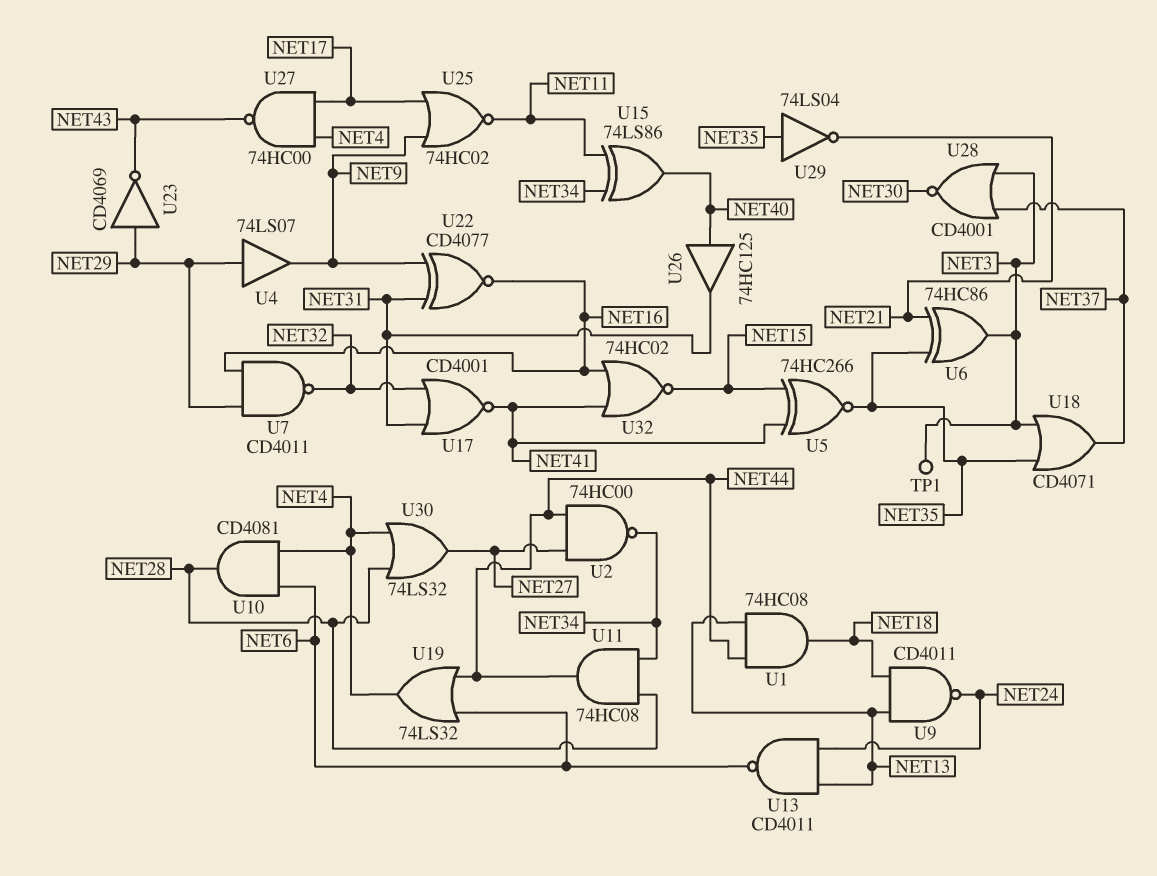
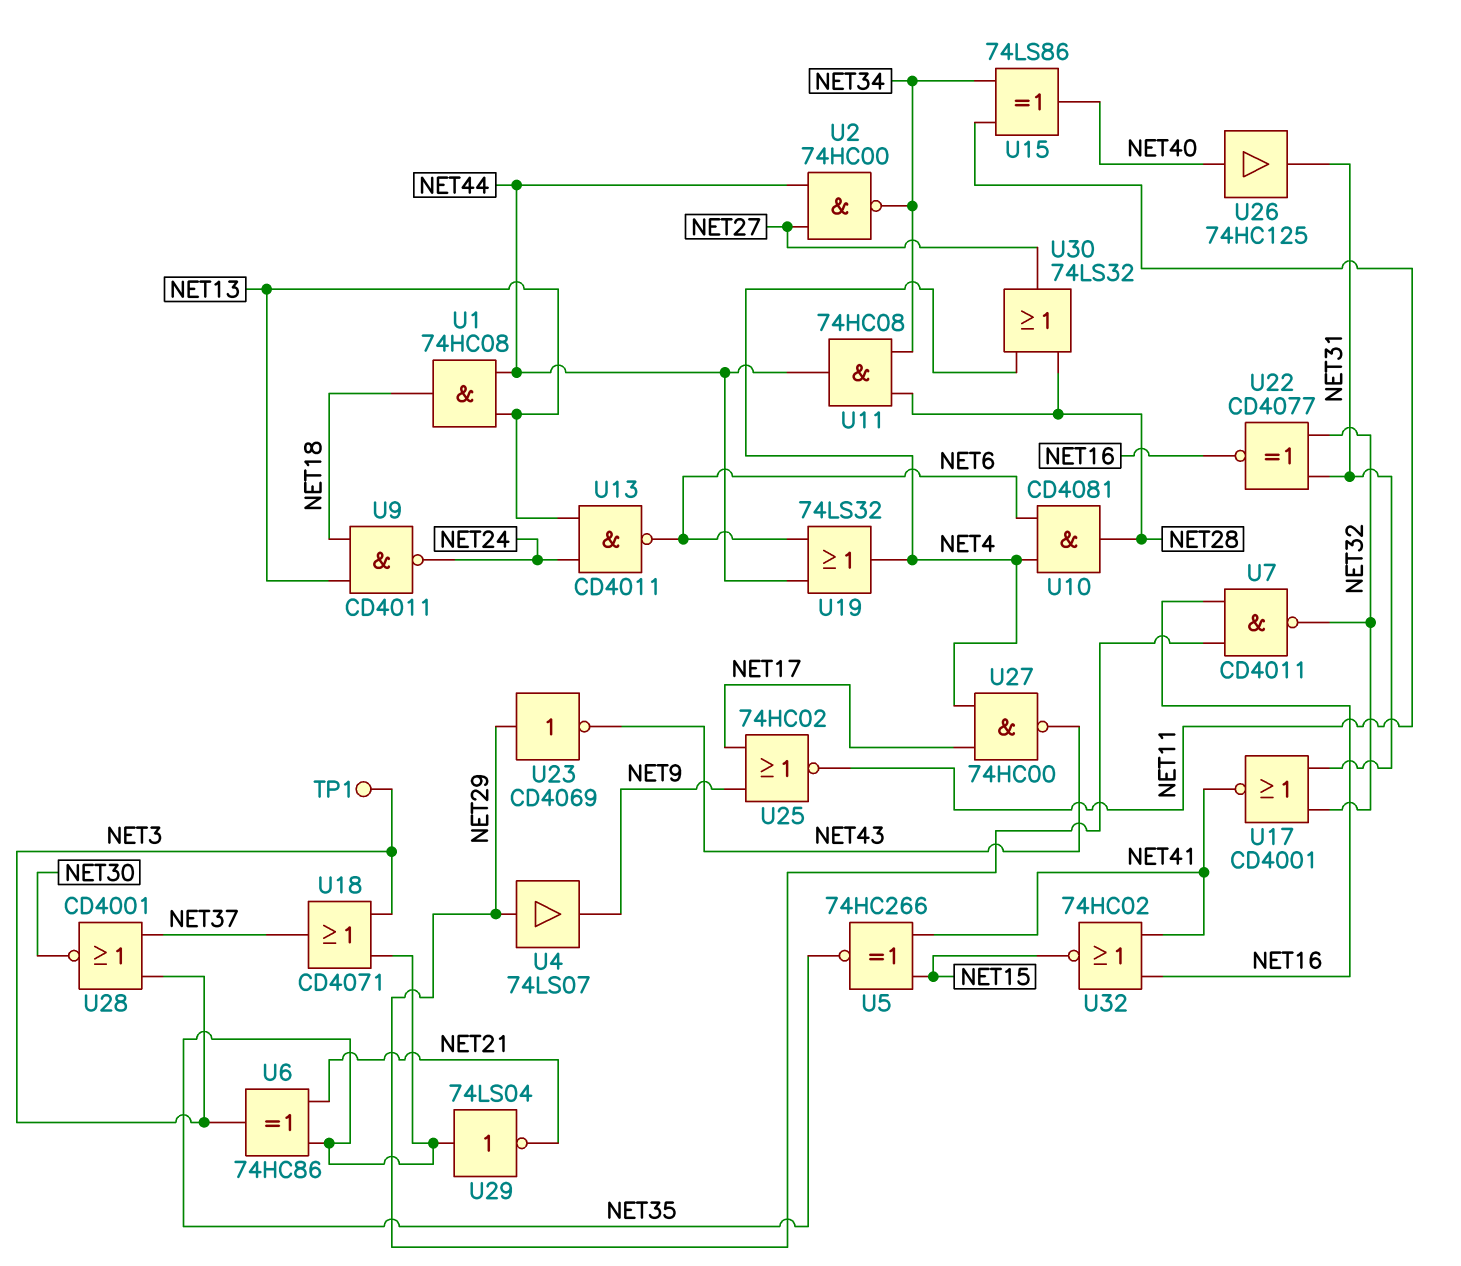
U22: XNOR CD4077 (in NET9, in NET31, out NET16) -> XNOR CD4077 (in NET31, in NET32, out NET16)

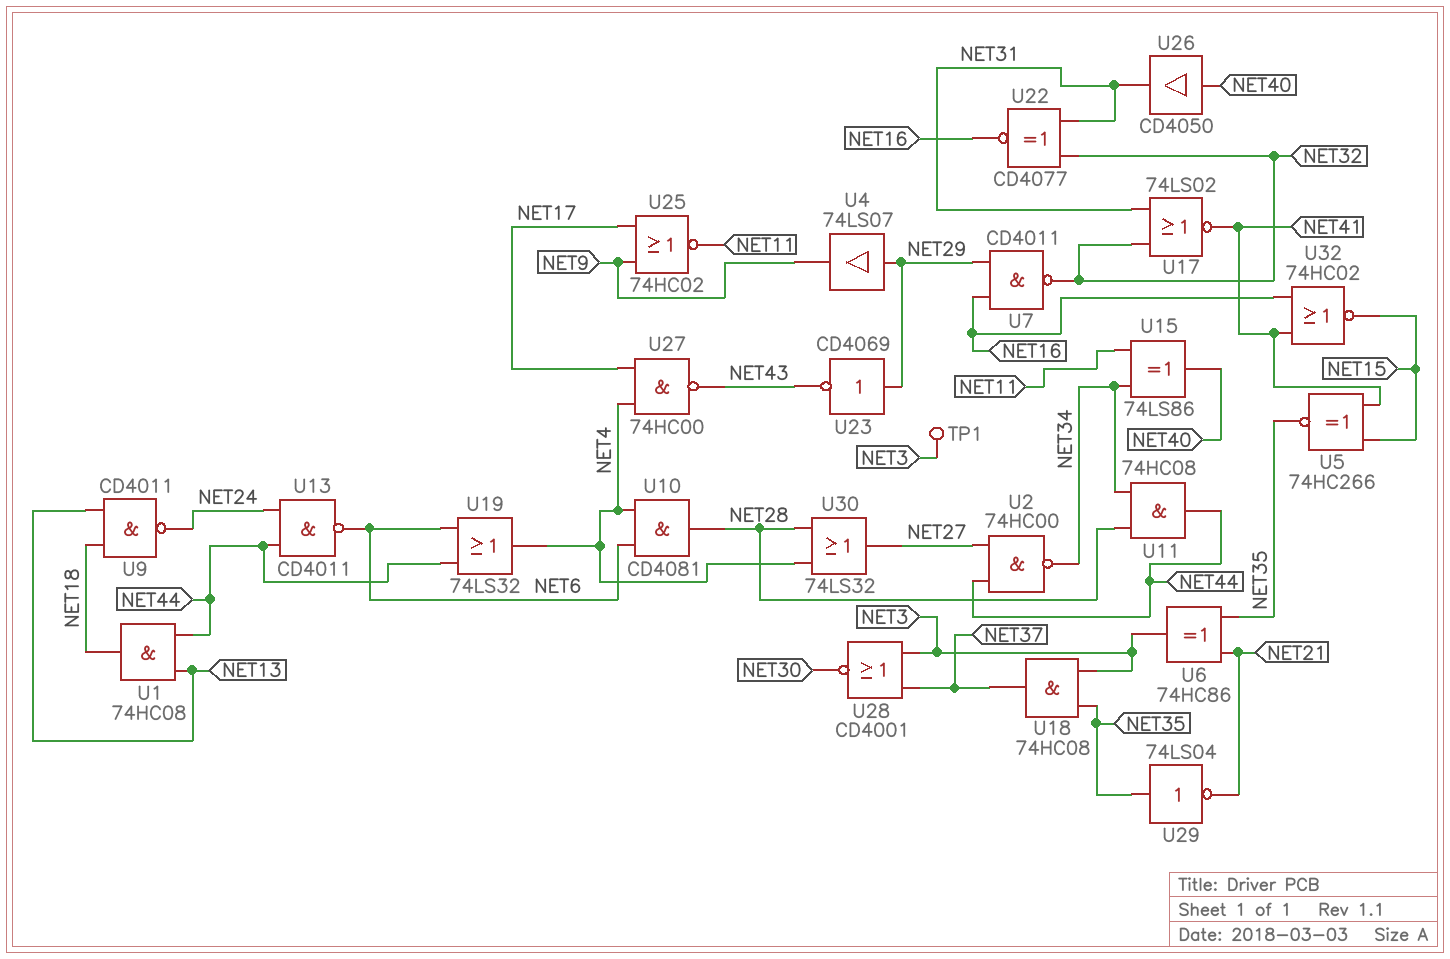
U13: NAND CD4011 (in NET13, in NET24, out NET6) -> NAND CD4011 (in NET24, in NET44, out NET6)
U17: NOR CD4001 (in NET31, in NET32, out NET41) -> NOR 74LS02 (in NET31, in NET32, out NET41)
U18: OR CD4071 (in NET3, in NET35, out NET37) -> AND 74HC08 (in NET3, in NET35, out NET37)
U26: buffer 74HC125 (in NET40, out NET31) -> buffer CD4050 (in NET40, out NET31)

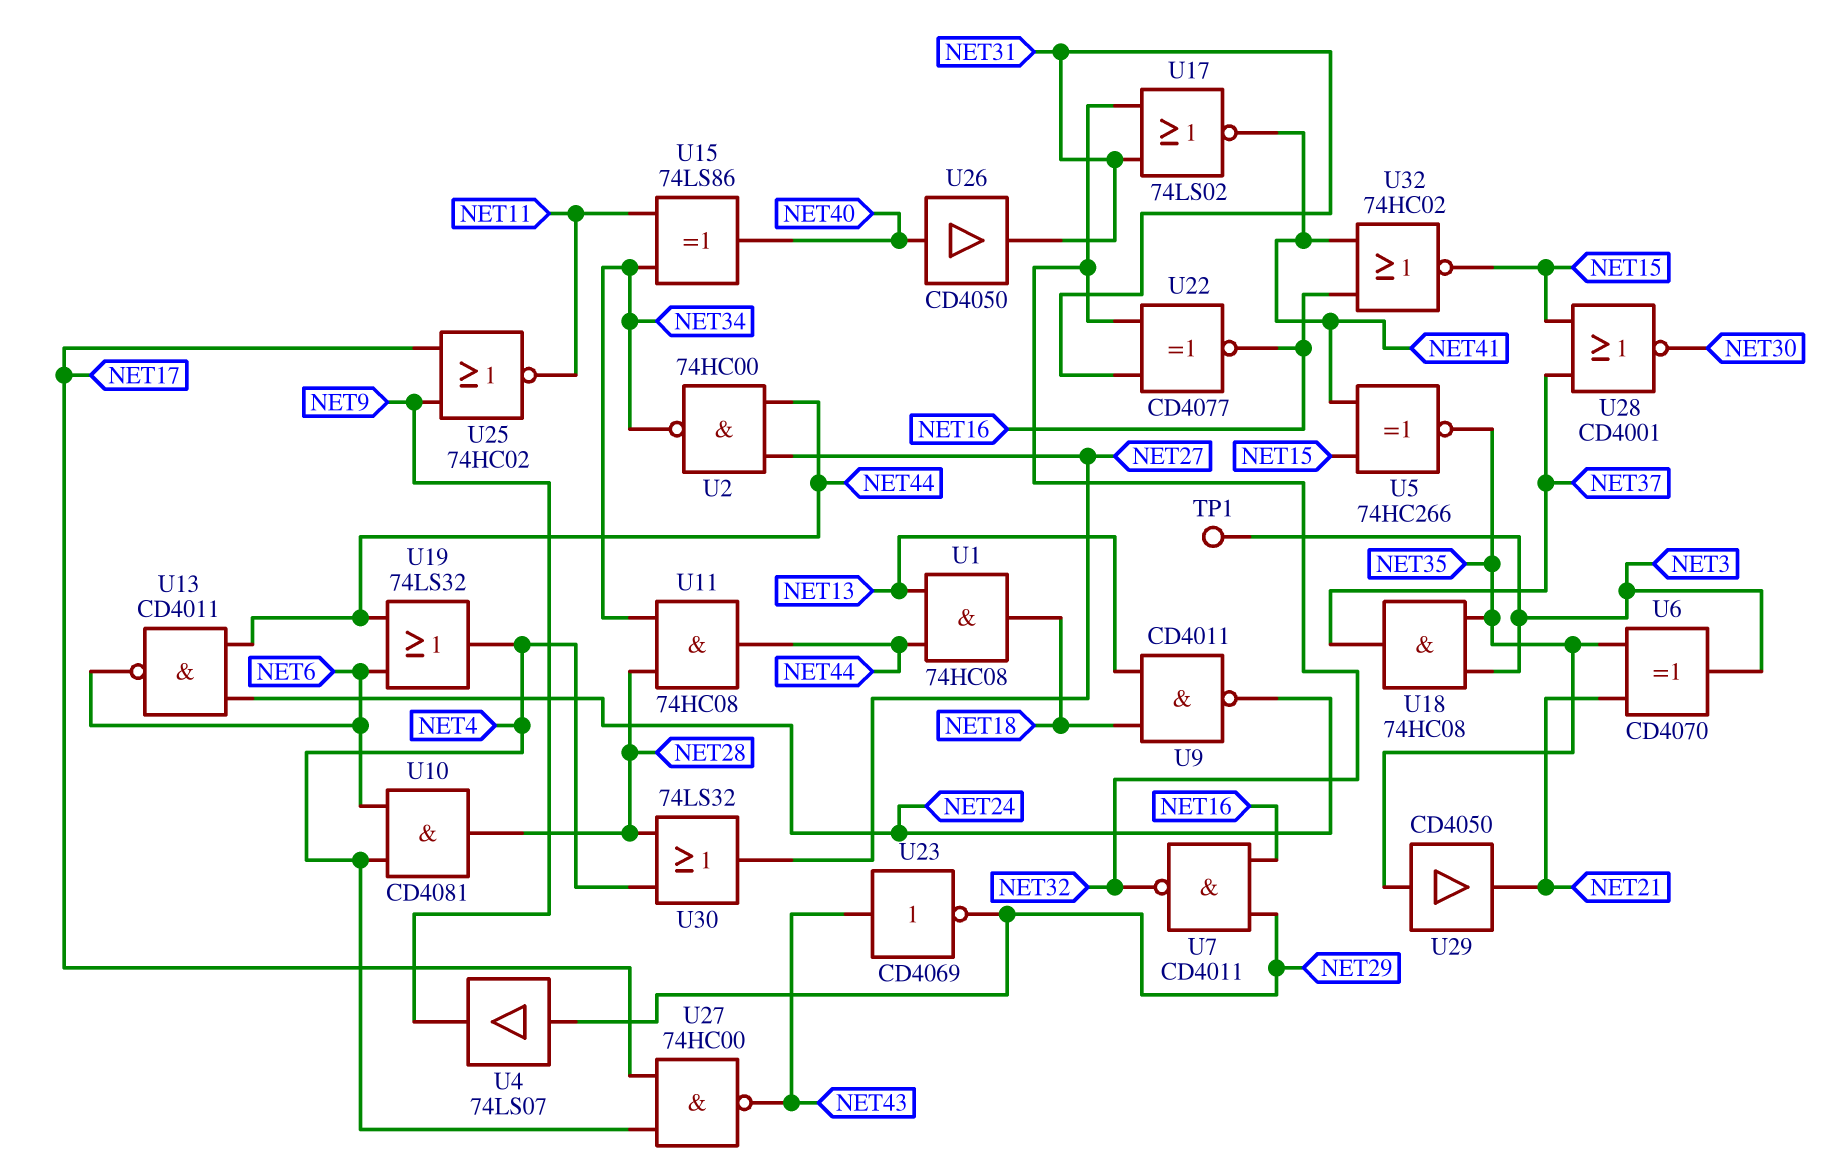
U6: XOR 74HC86 (in NET21, in NET35, out NET3) -> XOR CD4070 (in NET21, in NET35, out NET3)
U23: NOT CD4069 (in NET29, out NET43) -> NOT CD4069 (in NET43, out NET29)
U28: NOR CD4001 (in NET3, in NET37, out NET30) -> NOR CD4001 (in NET15, in NET37, out NET30)
U29: NOT 74LS04 (in NET35, out NET21) -> buffer CD4050 (in NET35, out NET21)

